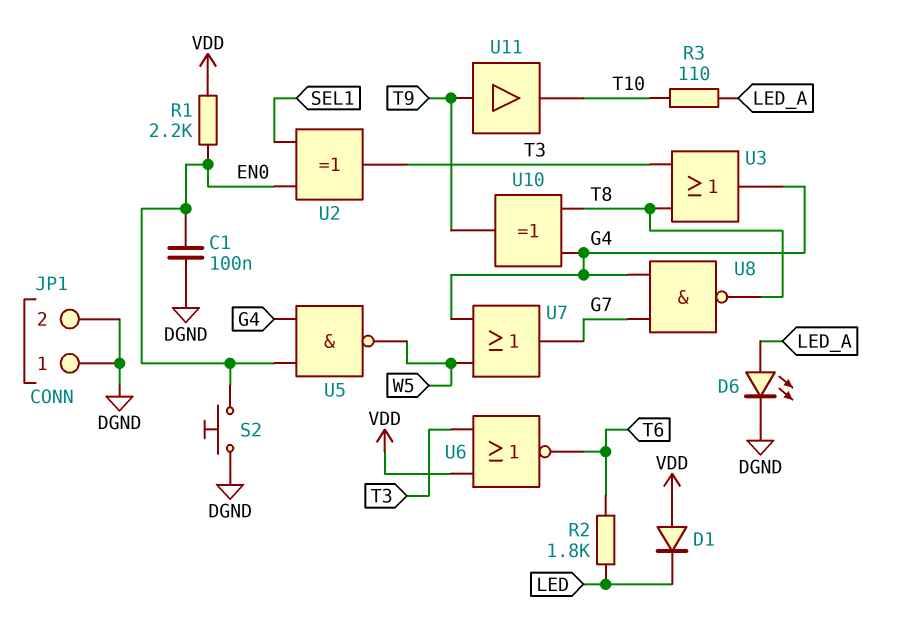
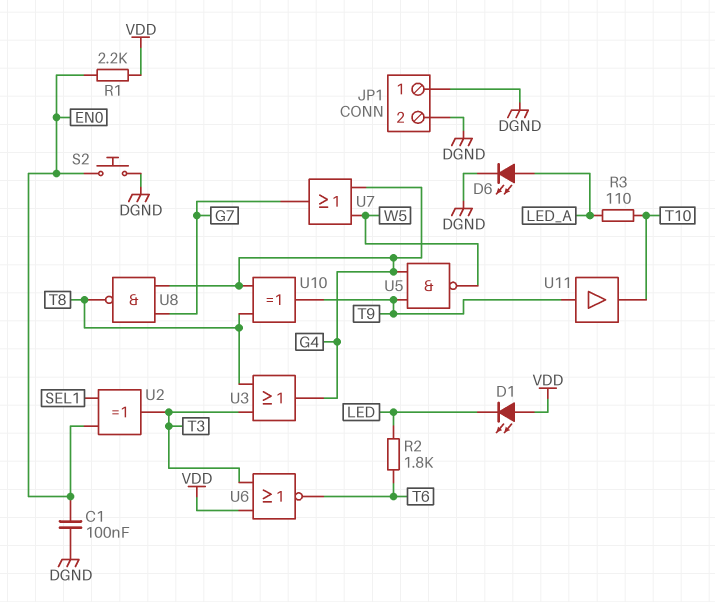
D1: diode (A VDD, K LED) -> LED (A VDD, K LED)
U5: NAND (in EN0, in G4, out W5) -> NAND (in G4, in T9, out W5)

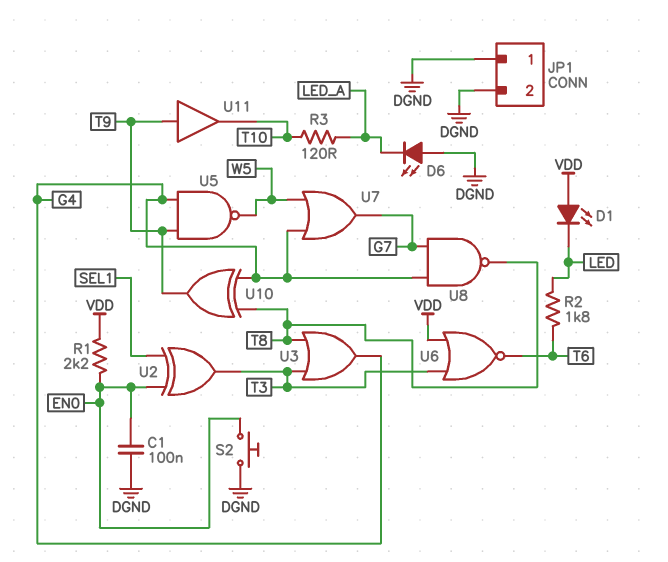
D6: LED (A LED_A, K DGND) -> LED (A DGND, K LED_A)
R3: 110 (LED_A, T10) -> 120 (LED_A, T10)

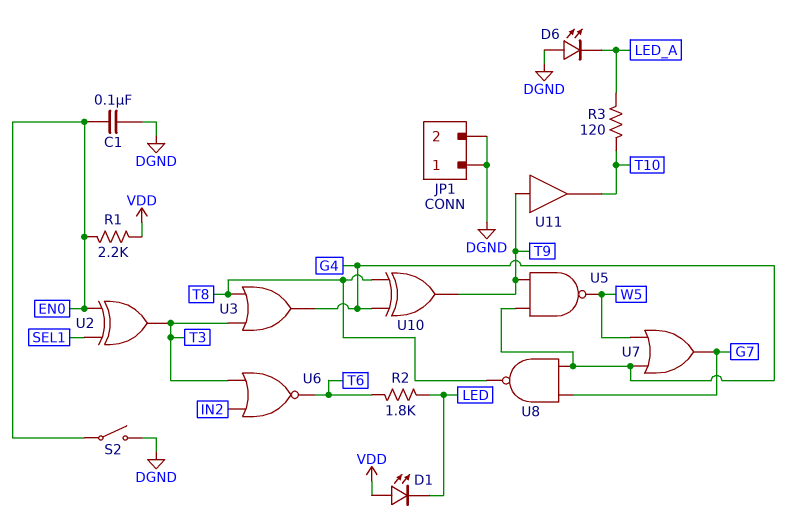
S2: button (DGND, EN0) -> switch (DGND, EN0)
U6: NOR (in T3, in VDD, out T6) -> NOR (in IN2, in T3, out T6)

